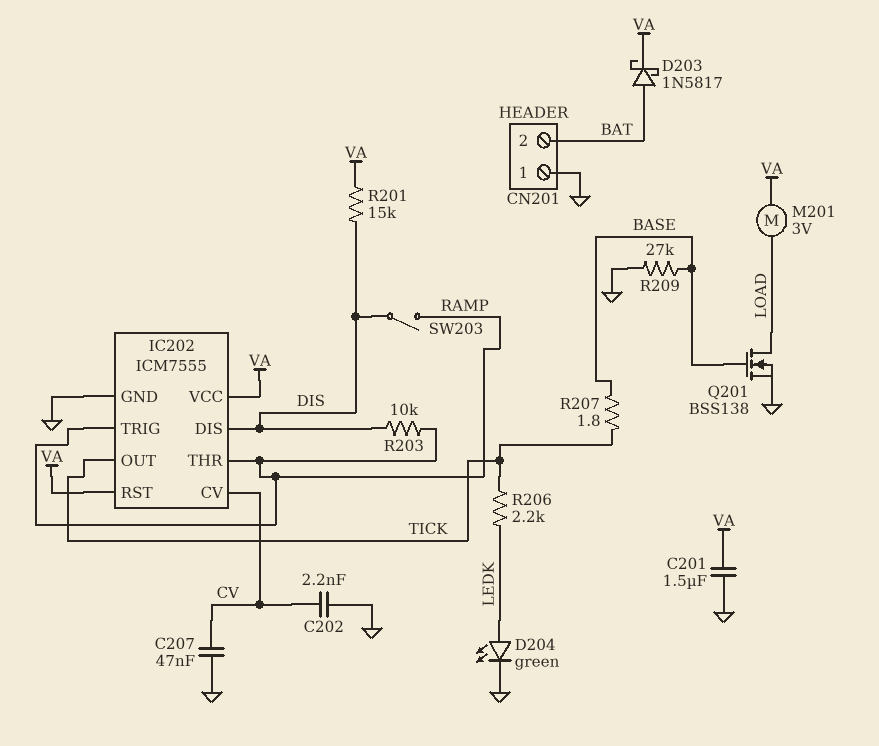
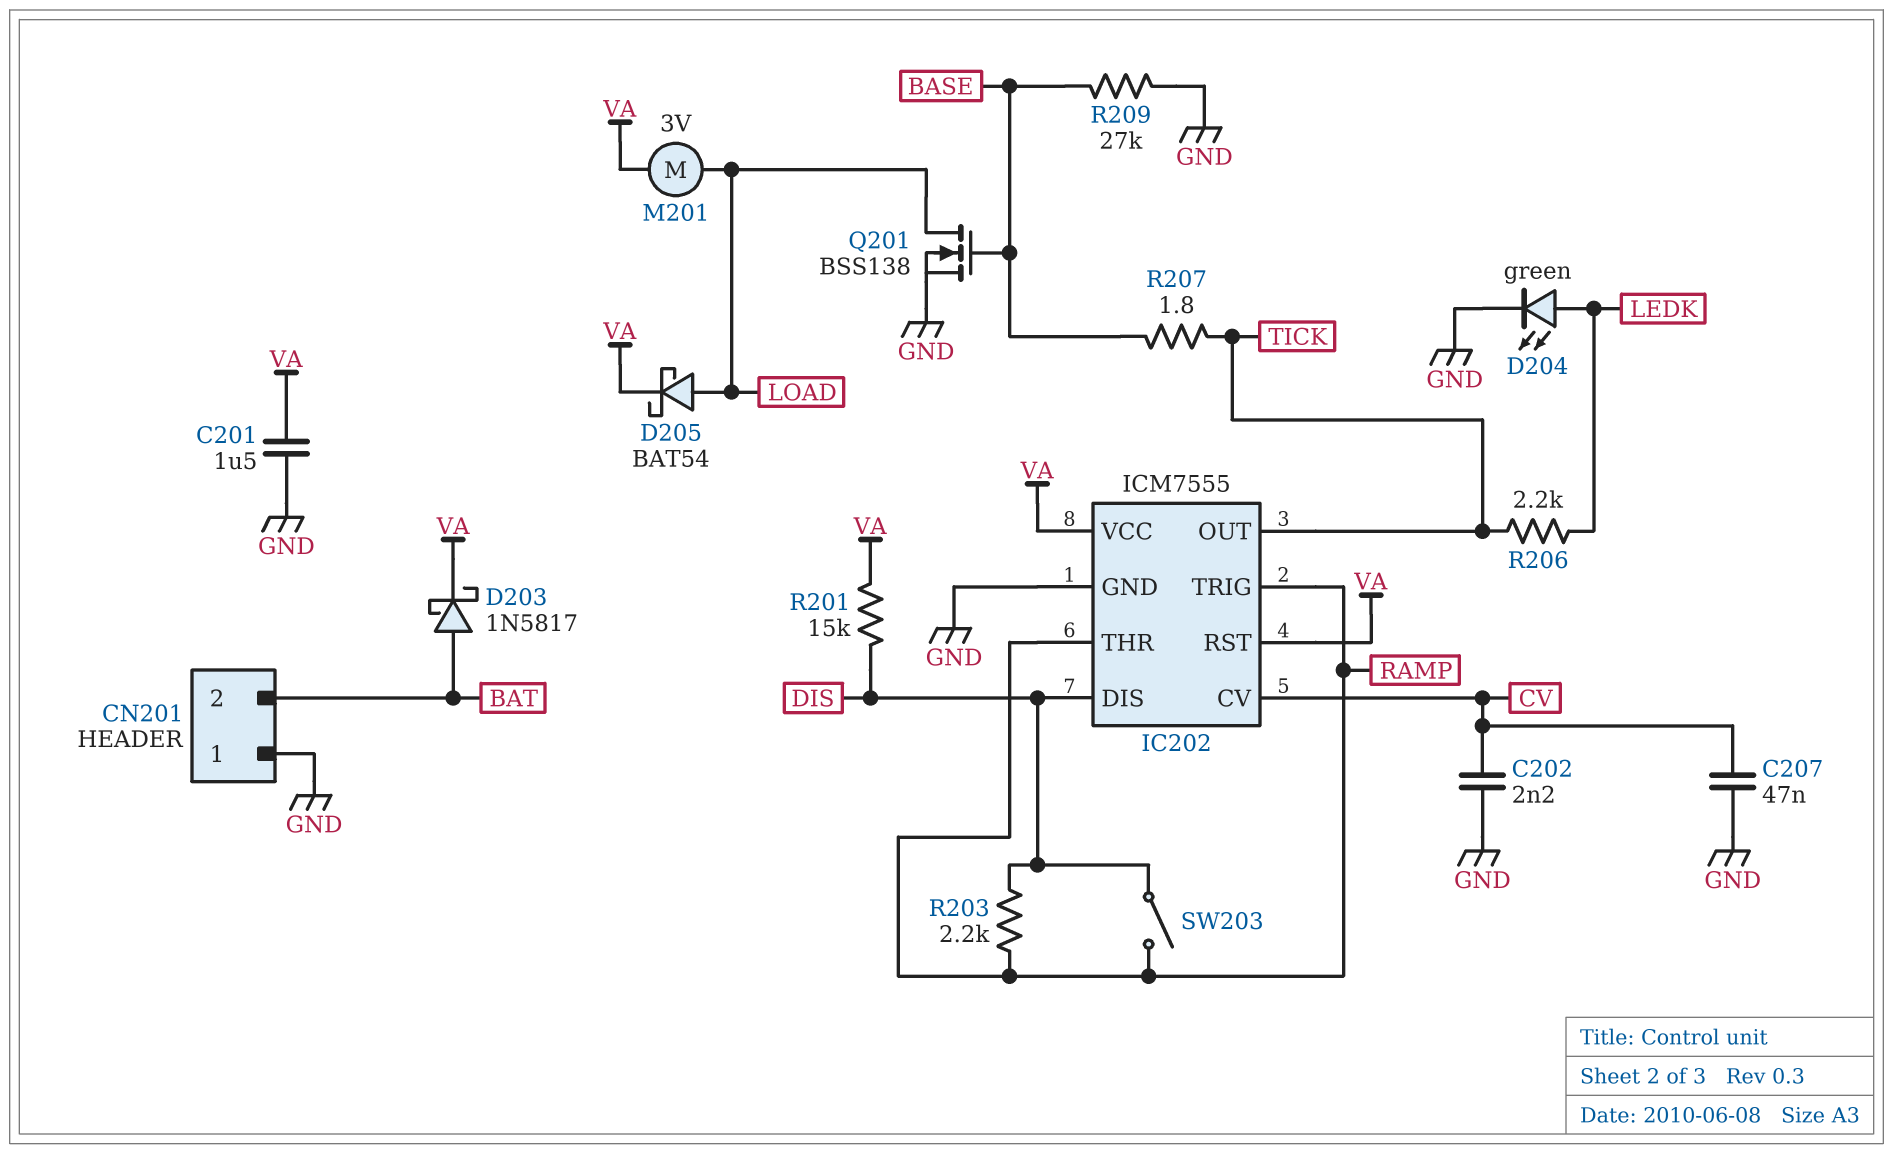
D205: none -> schottky BAT54 (A LOAD, K VA)
R203: 10k (DIS, RAMP) -> 2.2k (DIS, RAMP)

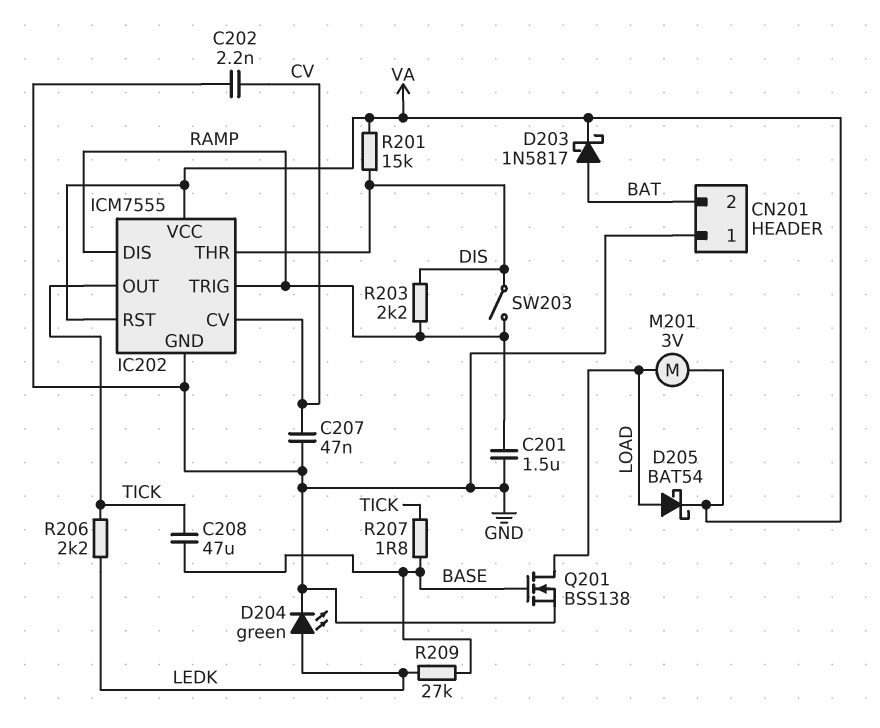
C201: 1.5uF (GND, VA) -> 1.5uF (GND, RAMP)
C208: none -> 47uF (BASE, TICK)
IC202 pin DIS: DIS -> RAMP
IC202 pin THR: RAMP -> DIS
R209: 27k (BASE, GND) -> 27k (BASE, LEDK)

